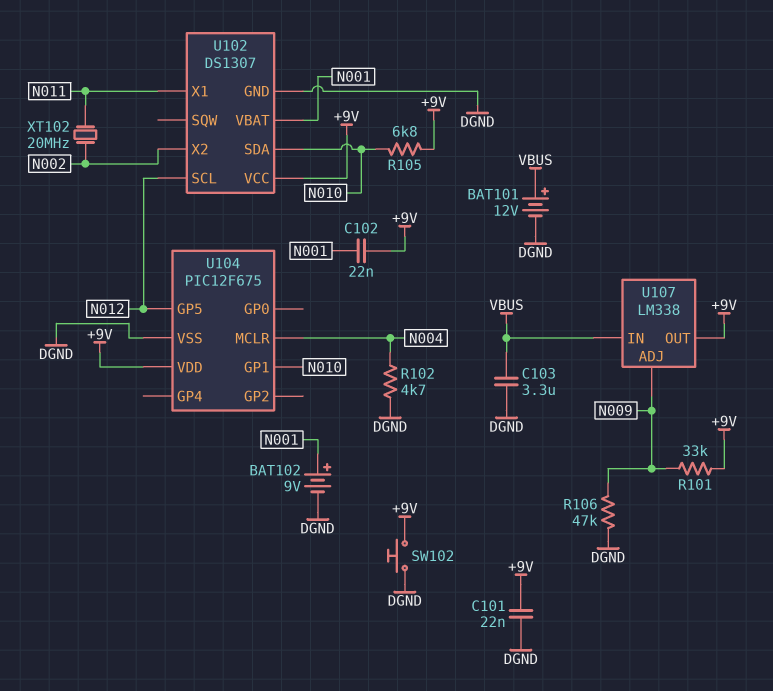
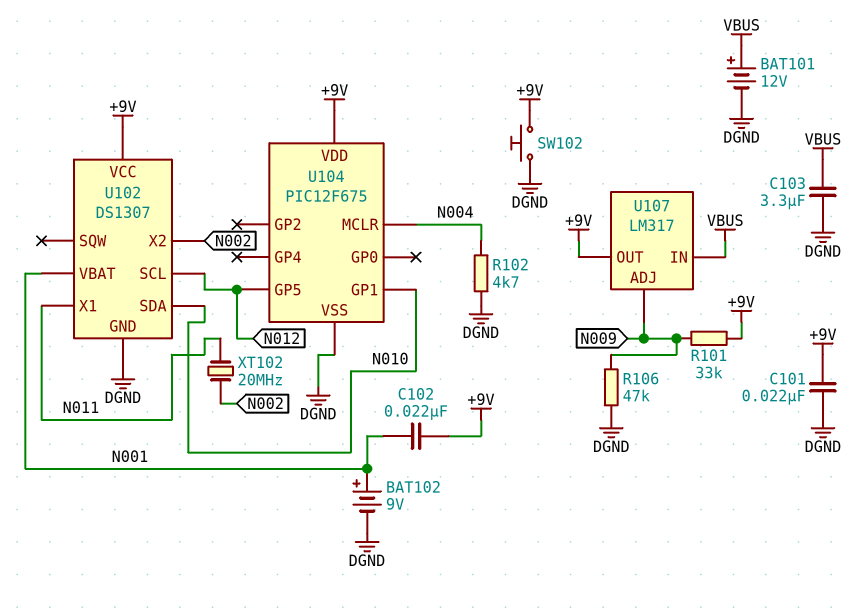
R105: 6.8k (+9V, N010) -> none
U107: LM338 -> LM317

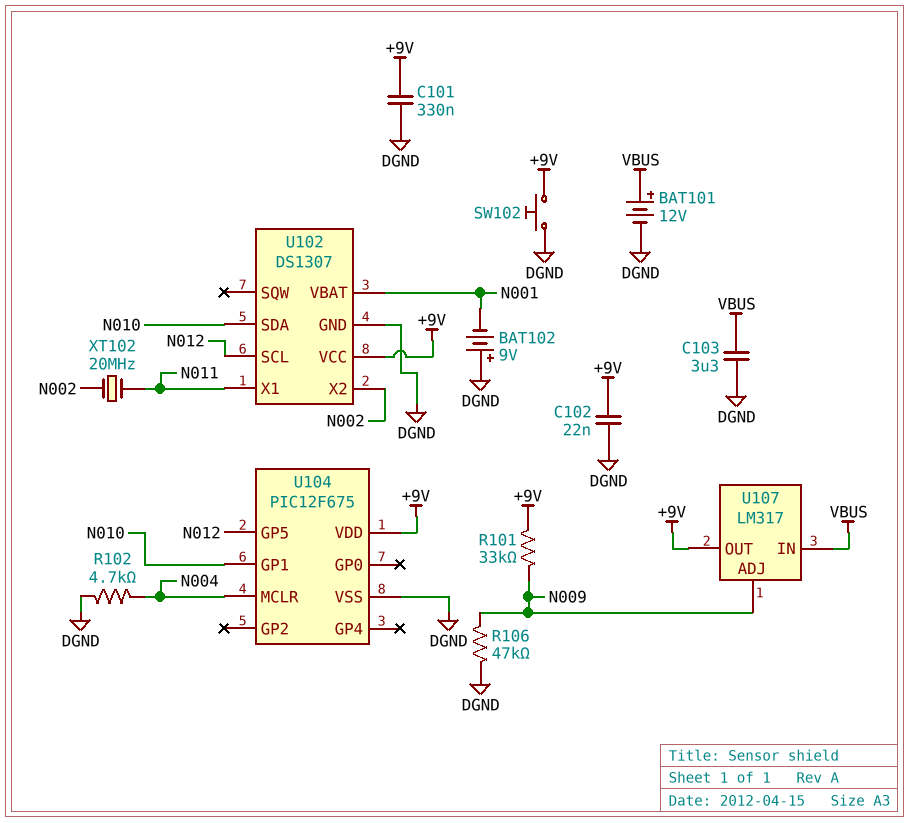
BAT102: 9V (plus N001, minus DGND) -> 9V (plus DGND, minus N001)
C101: 22nF (+9V, DGND) -> 330nF (+9V, DGND)
C102: 22nF (+9V, N001) -> 22nF (+9V, DGND)

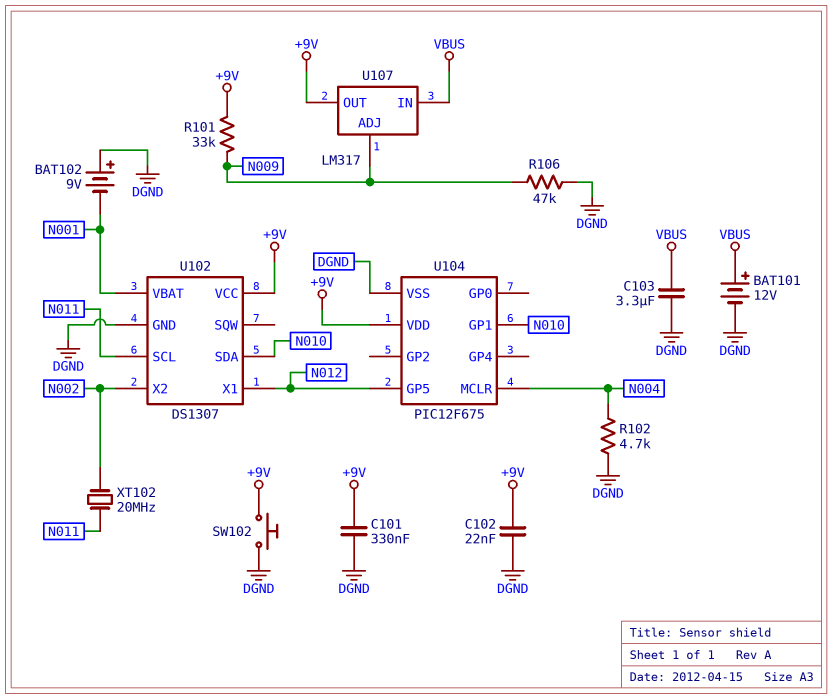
U102 pin SCL: N012 -> N011
U102 pin X1: N011 -> N012

